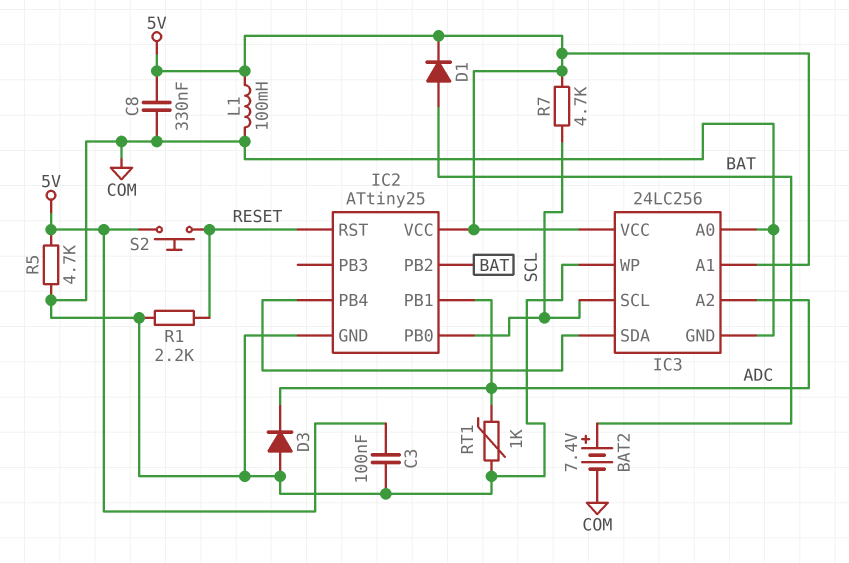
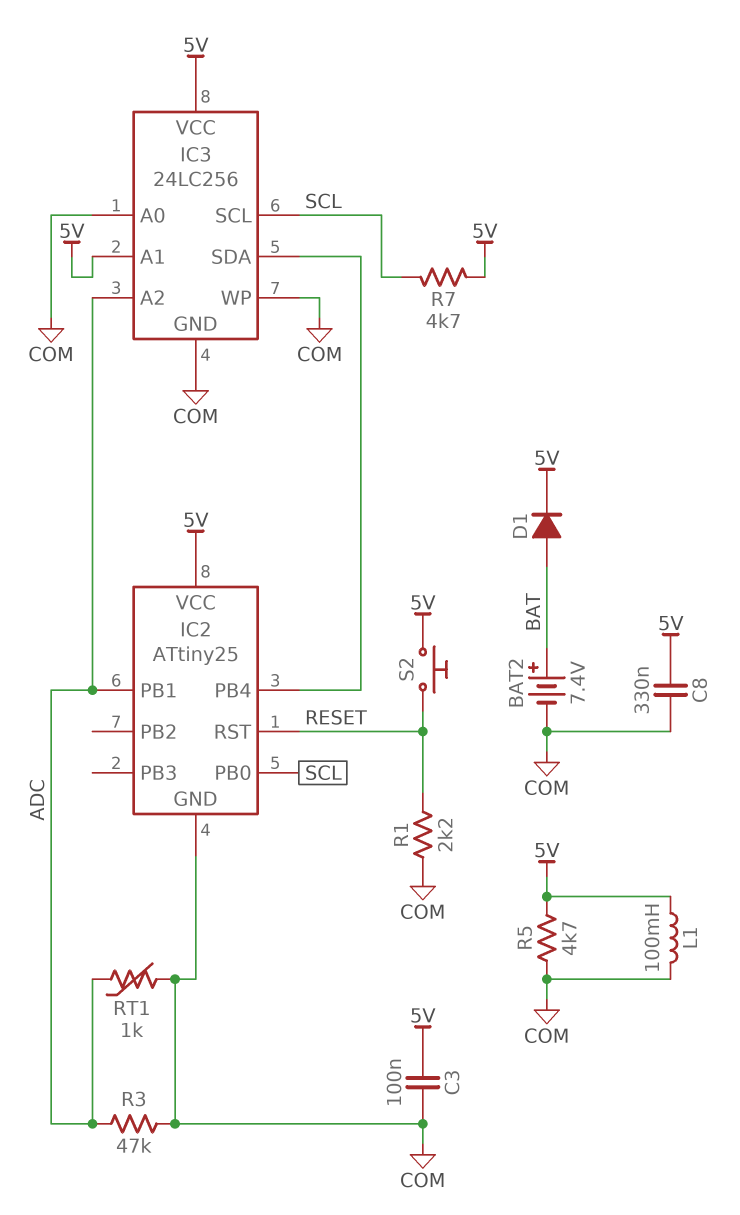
D3: diode (A COM, K ADC) -> none
IC2 pin PB2: BAT -> none
R3: none -> 47k (ADC, COM)

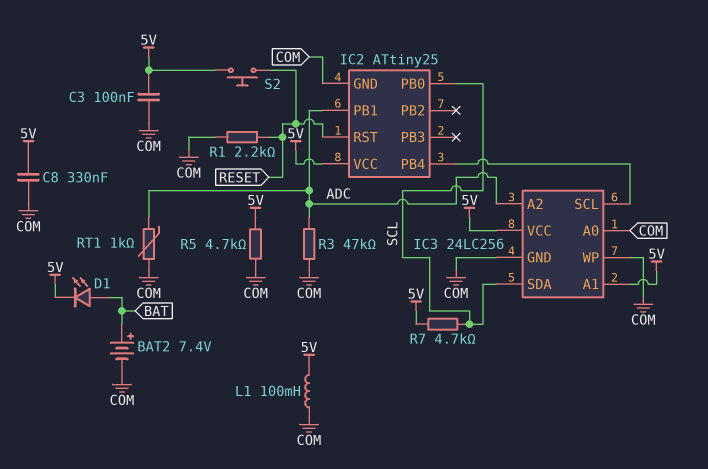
D1: diode (A BAT, K 5V) -> LED (A BAT, K 5V)
IC3 pin SCL: SCL -> IC2/PB4
IC3 pin SDA: IC2/PB4 -> SCL

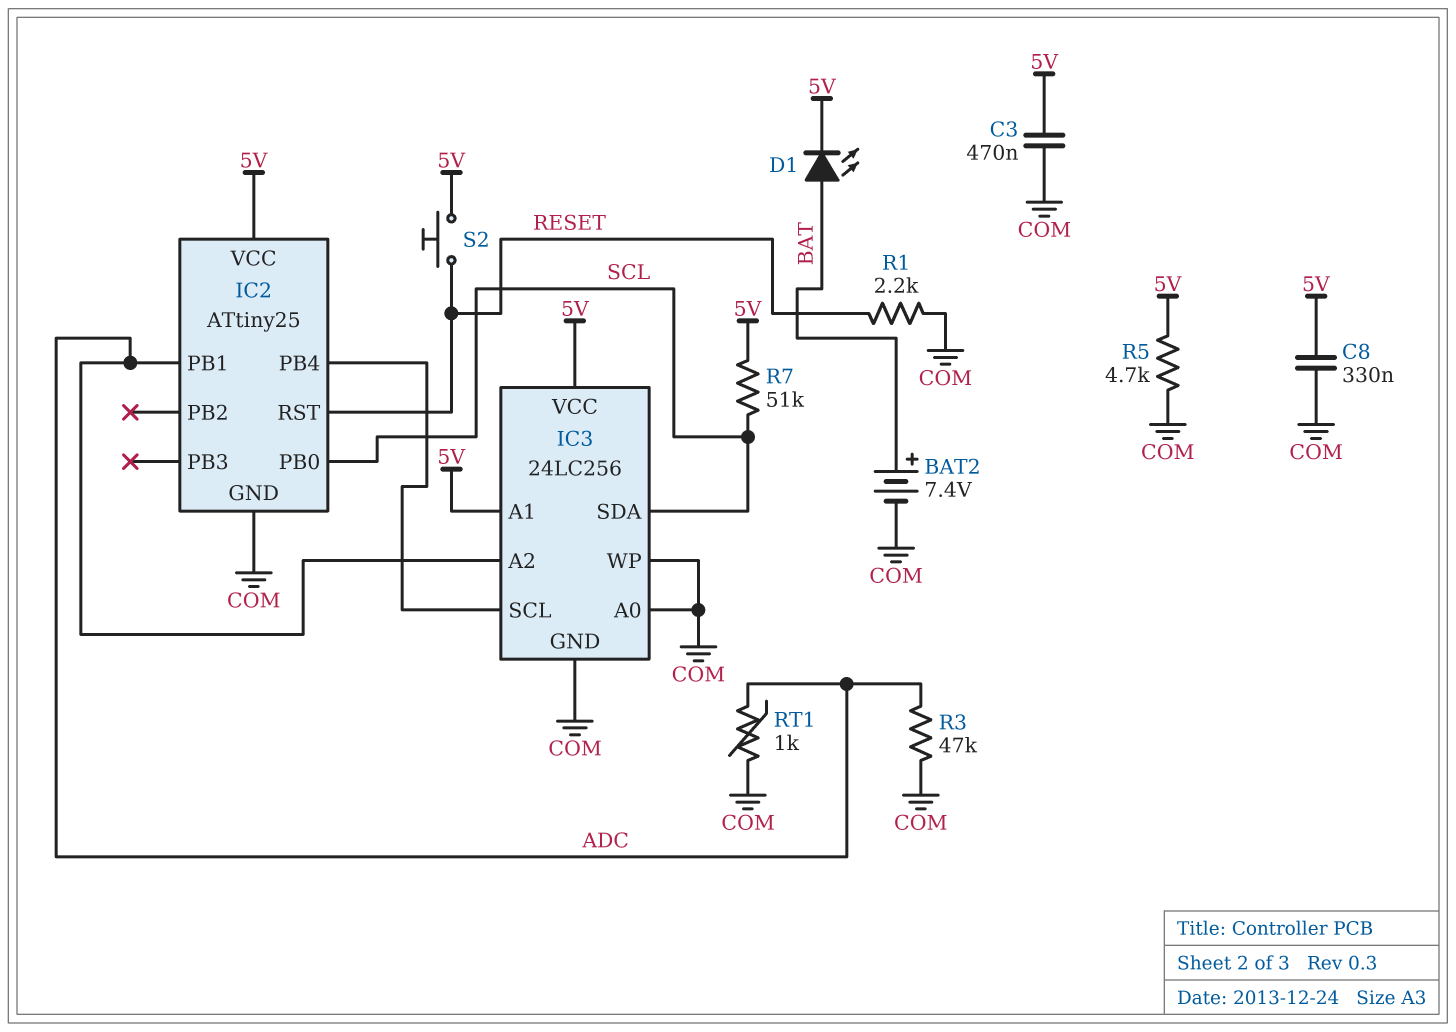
C3: 100nF (5V, COM) -> 470nF (5V, COM)
L1: 100mH (5V, COM) -> none
R7: 4.7k (5V, SCL) -> 51k (5V, SCL)

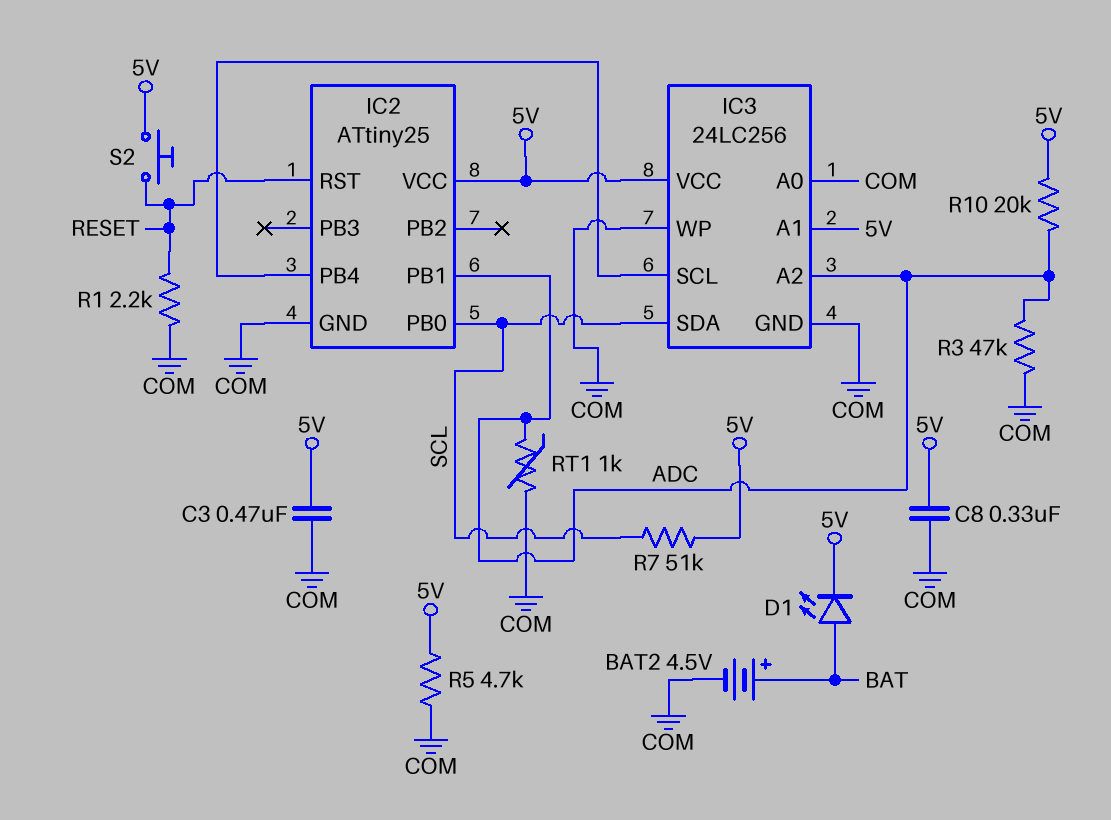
BAT2: 7.4V (plus BAT, minus COM) -> 4.5V (plus BAT, minus COM)
R10: none -> 20k (5V, ADC)

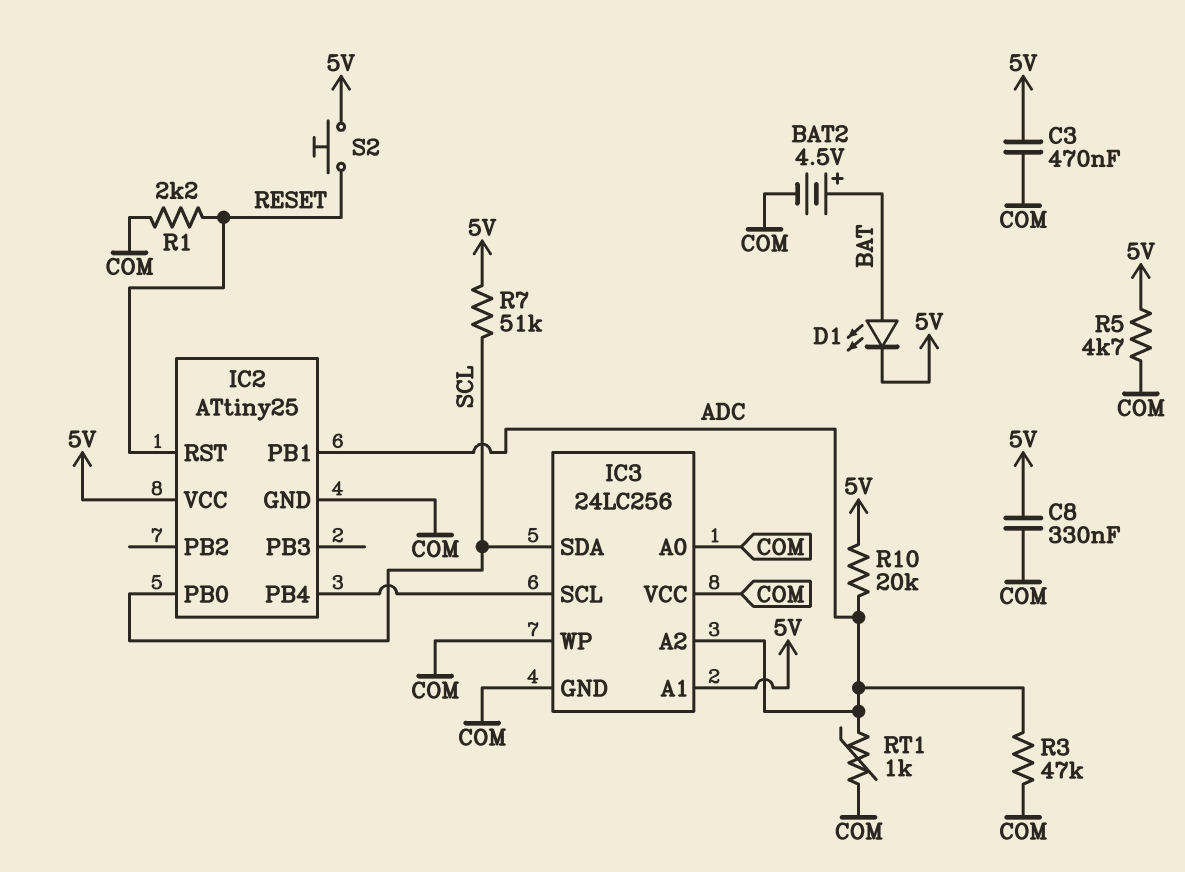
IC3 pin VCC: 5V -> COM

